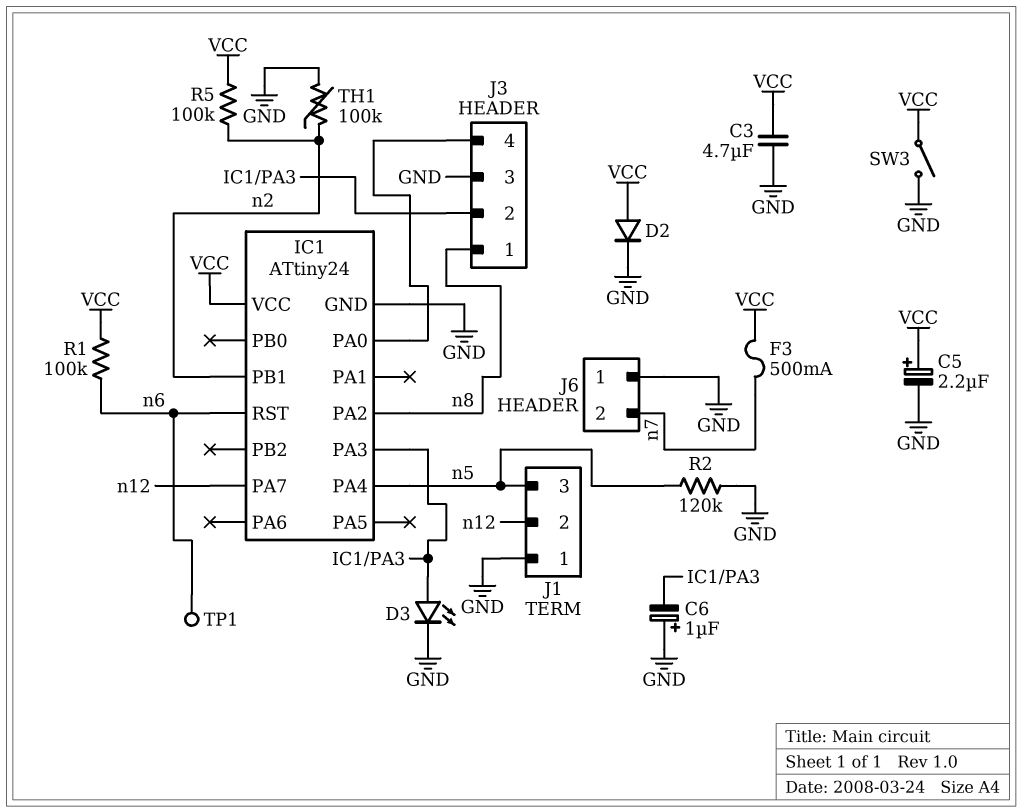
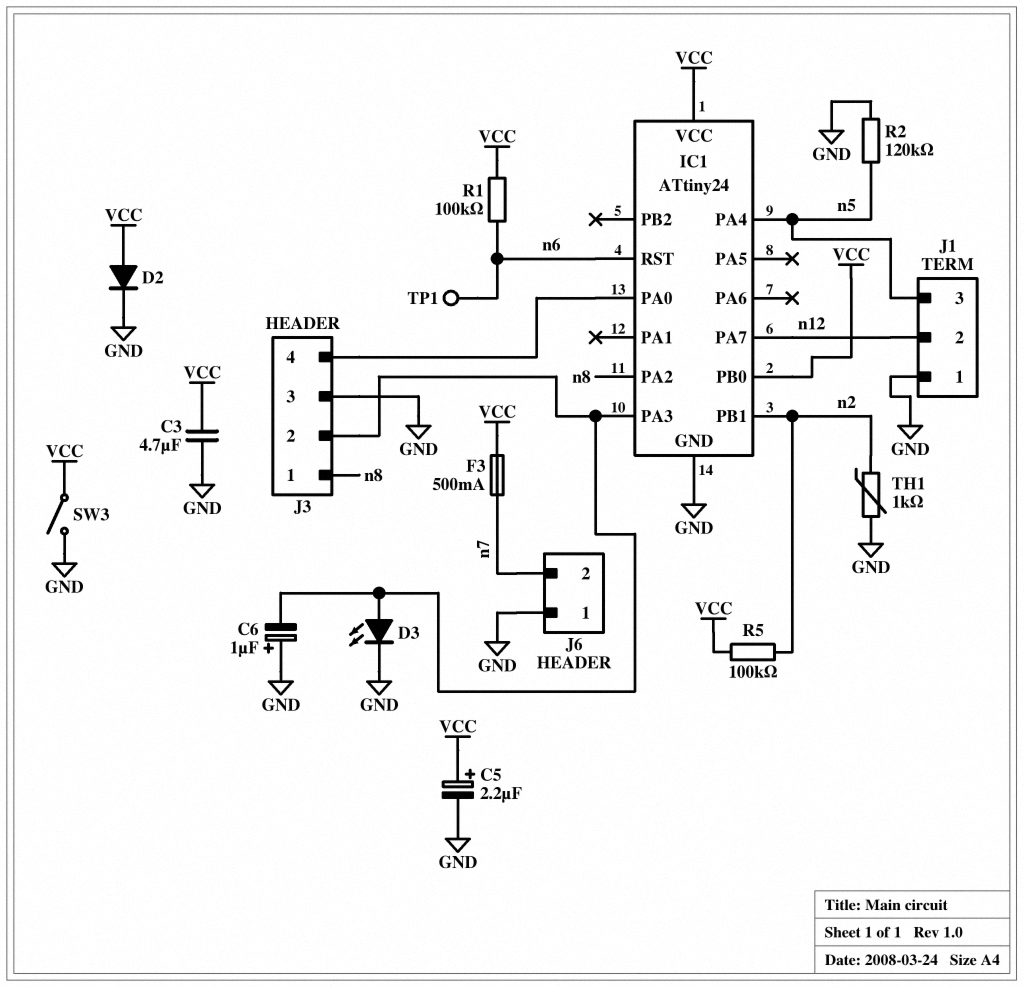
IC1 pin PB0: none -> VCC
TH1: 100k (GND, n2) -> 1k (GND, n2)

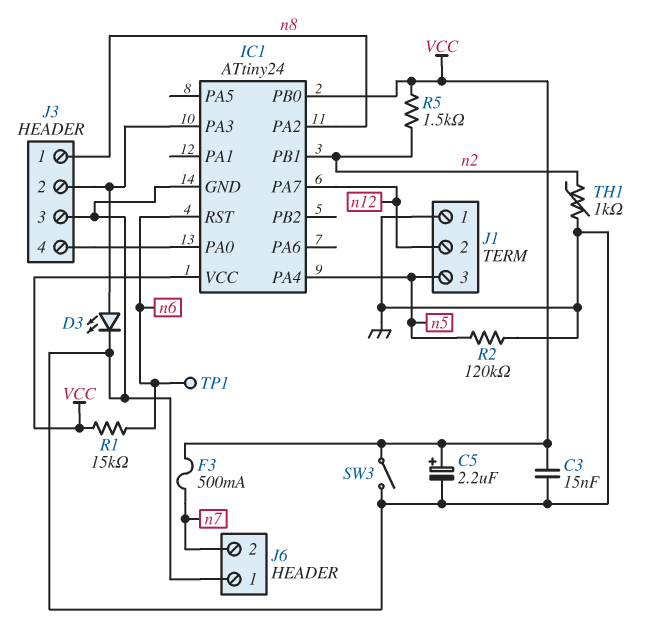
C3: 4.7uF (GND, VCC) -> 15nF (GND, VCC)
C6: 1uF (plus GND, minus IC1/PA3) -> none
D2: diode (A VCC, K GND) -> none
R1: 100k (VCC, n6) -> 15k (VCC, n6)
R5: 100k (VCC, n2) -> 1.5k (VCC, n2)

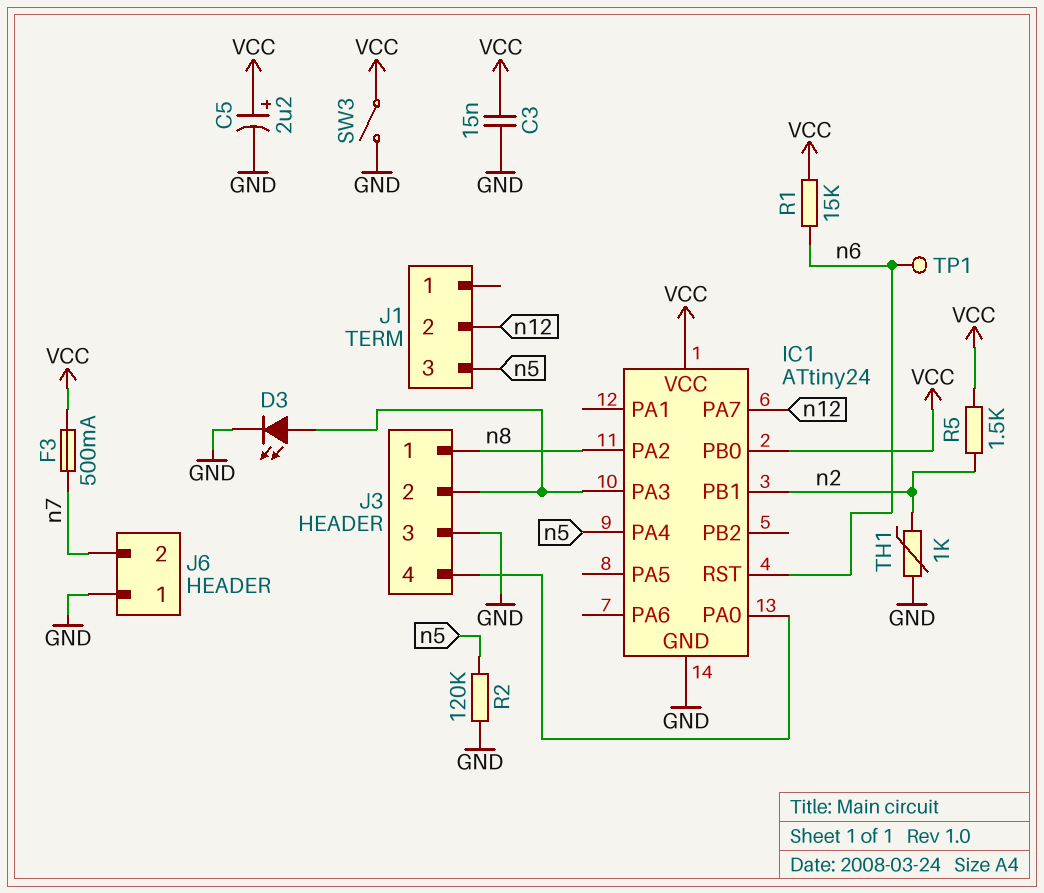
J1 pin 1: GND -> none

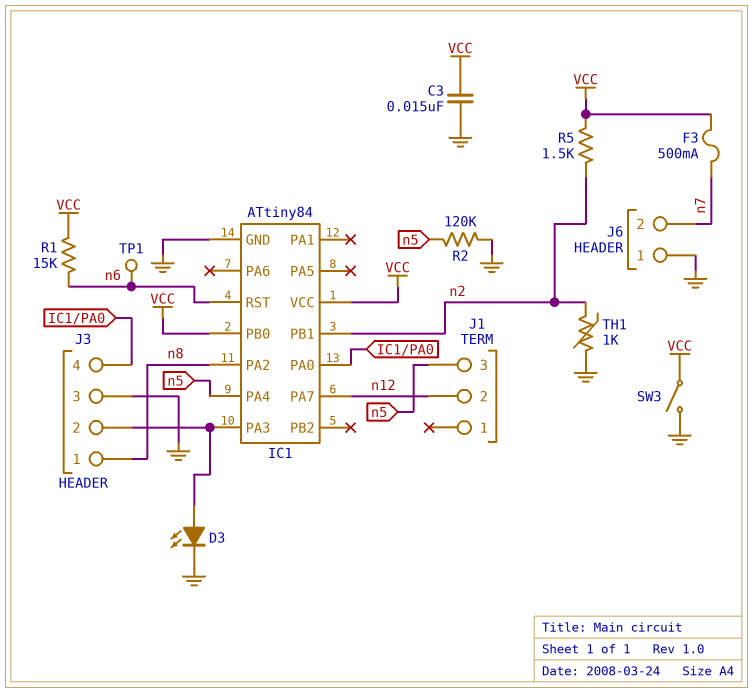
C5: 2.2uF (plus VCC, minus GND) -> none
IC1: ATtiny24 -> ATtiny84

